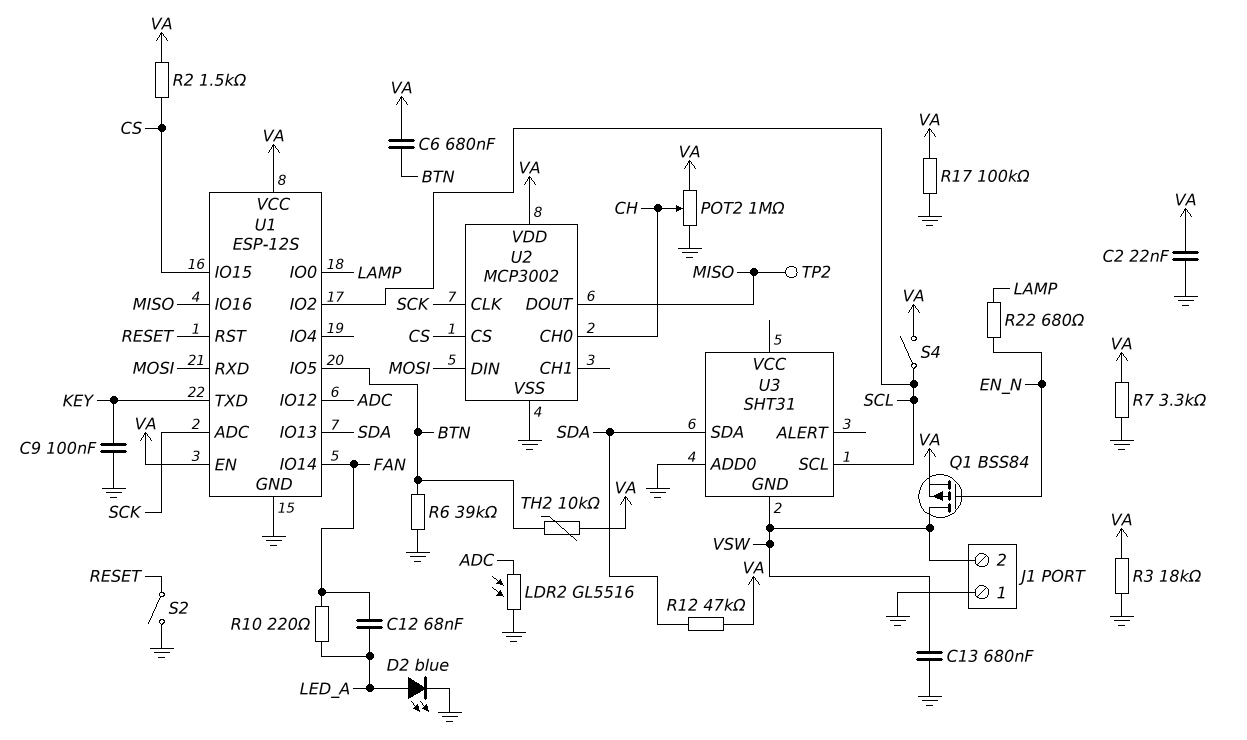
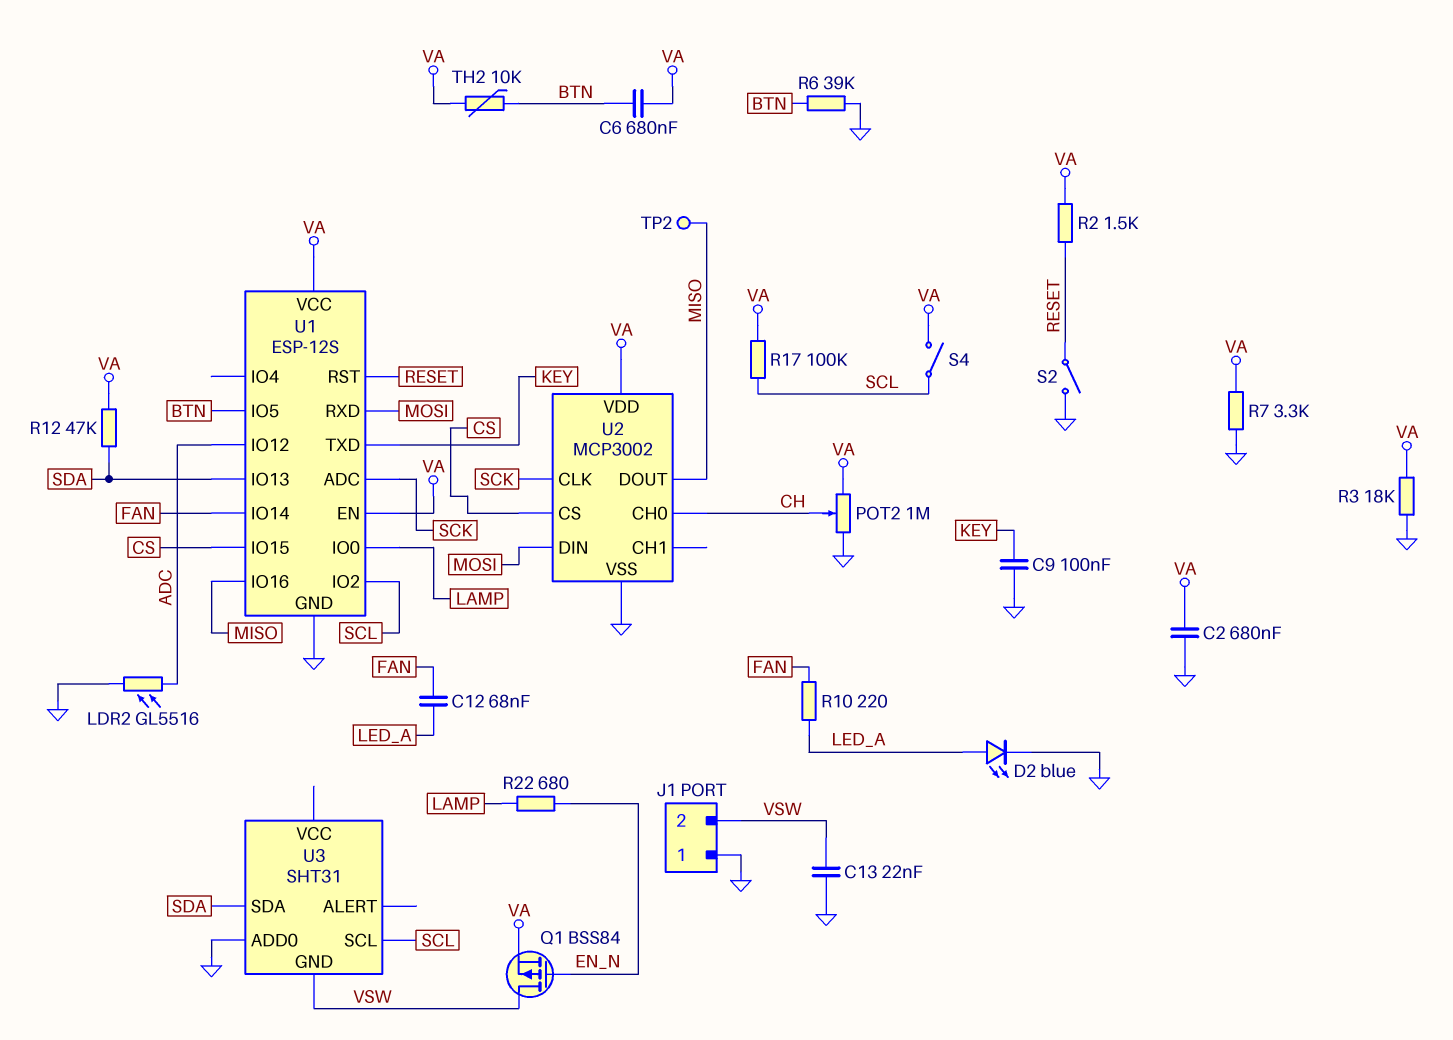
C2: 22nF (GND, VA) -> 680nF (GND, VA)
C13: 680nF (GND, VSW) -> 22nF (GND, VSW)
R2: 1.5k (CS, VA) -> 1.5k (RESET, VA)
R17: 100k (GND, VA) -> 100k (SCL, VA)

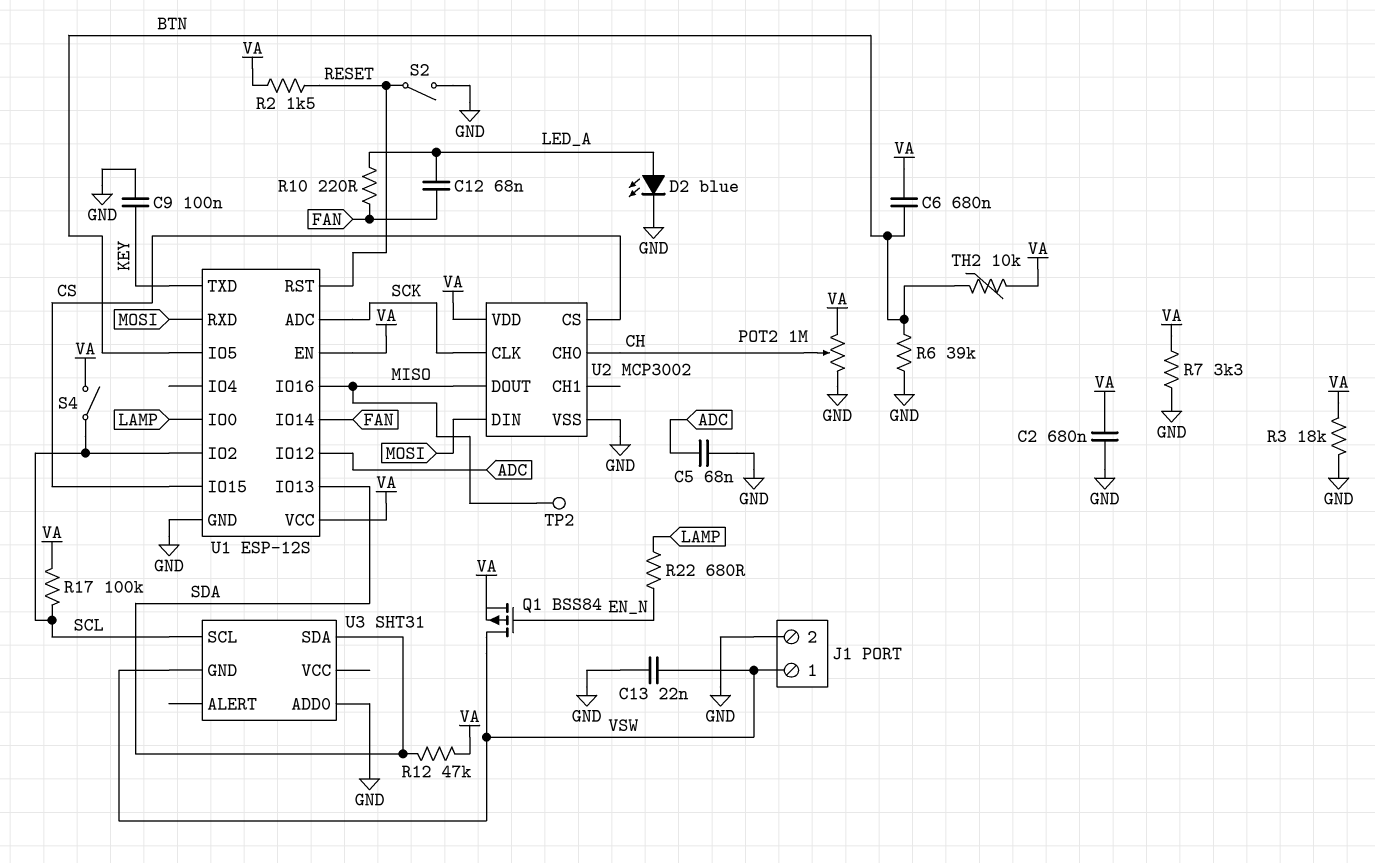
C5: none -> 68nF (ADC, GND)
J1 pin 1: GND -> VSW
J1 pin 2: VSW -> GND
LDR2: GL5516 (ADC, GND) -> none

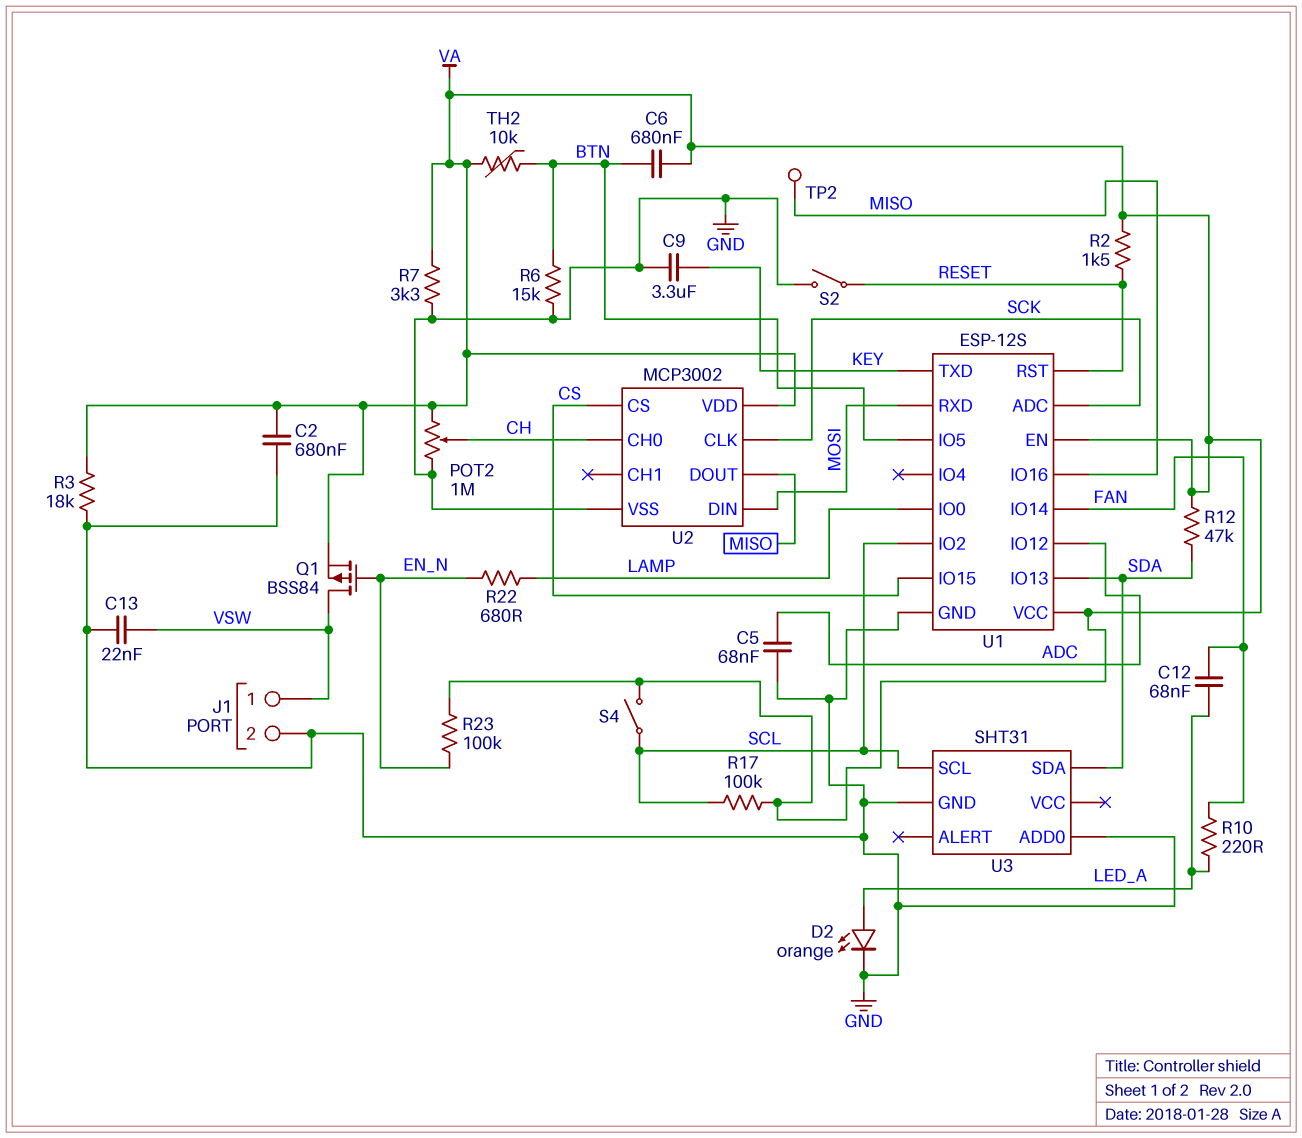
C9: 100nF (GND, KEY) -> 3.3uF (GND, KEY)
D2: LED blue (A LED_A, K GND) -> LED orange (A LED_A, K GND)
R6: 39k (BTN, GND) -> 15k (BTN, GND)
R23: none -> 100k (EN_N, VA)
U3 pin GND: VSW -> GND

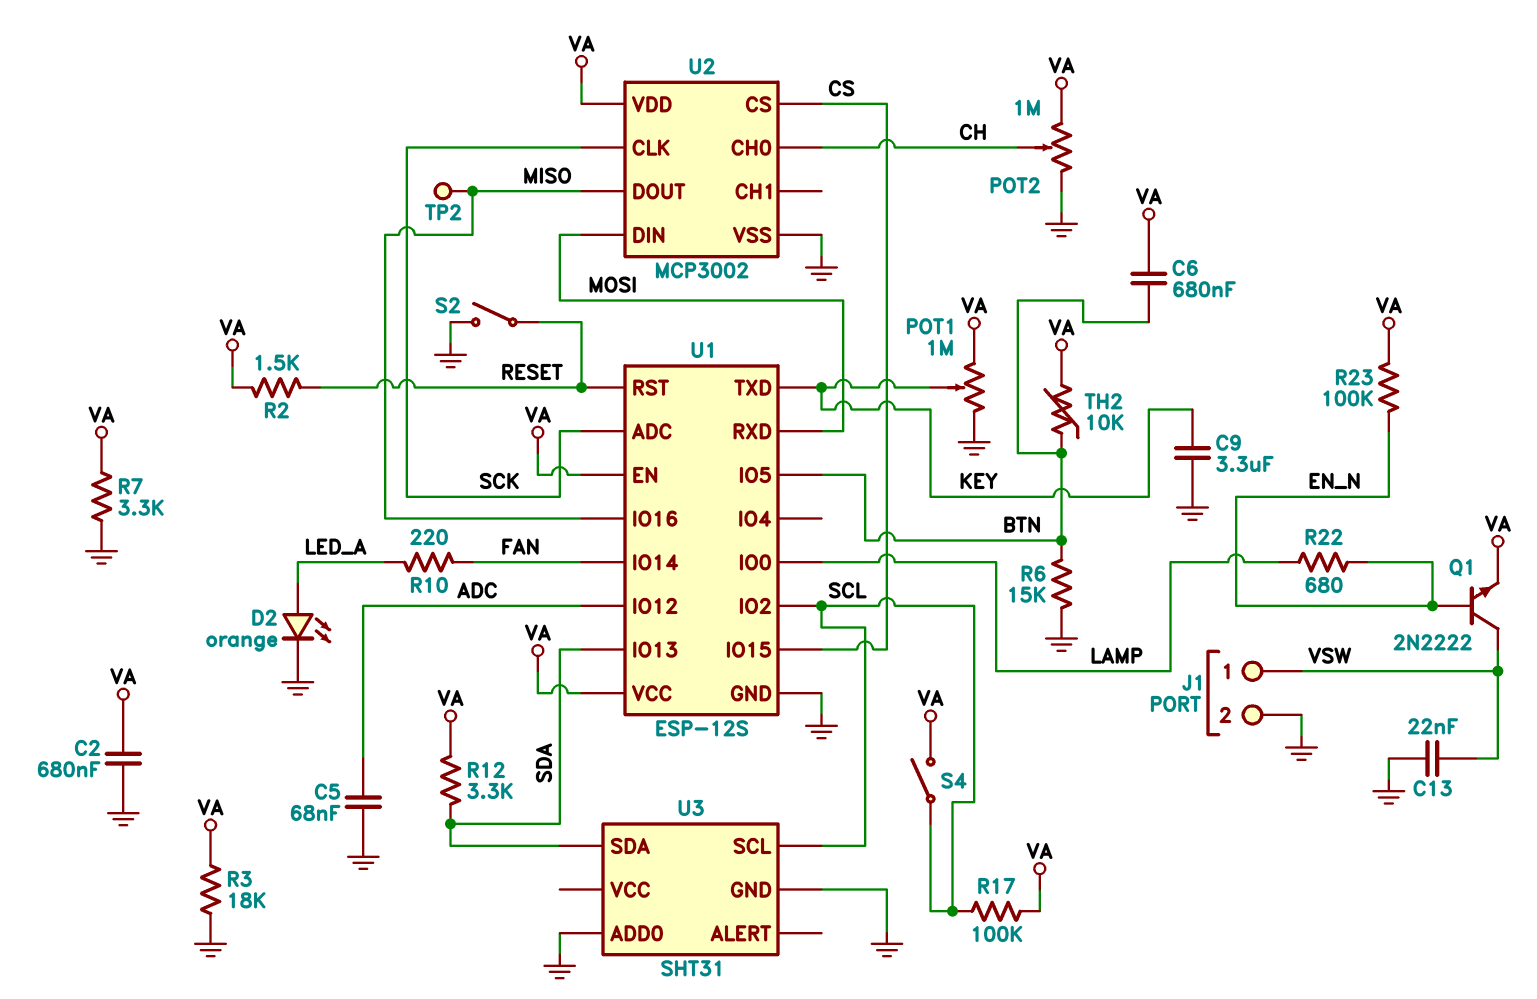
C12: 68nF (FAN, LED_A) -> none
POT1: none -> 1M (GND, VA, wiper KEY)
Q1: PMOS BSS84 (G EN_N, D VSW, S VA) -> NPN 2N2222 (B EN_N, C VSW, E VA)
R12: 47k (SDA, VA) -> 3.3k (SDA, VA)

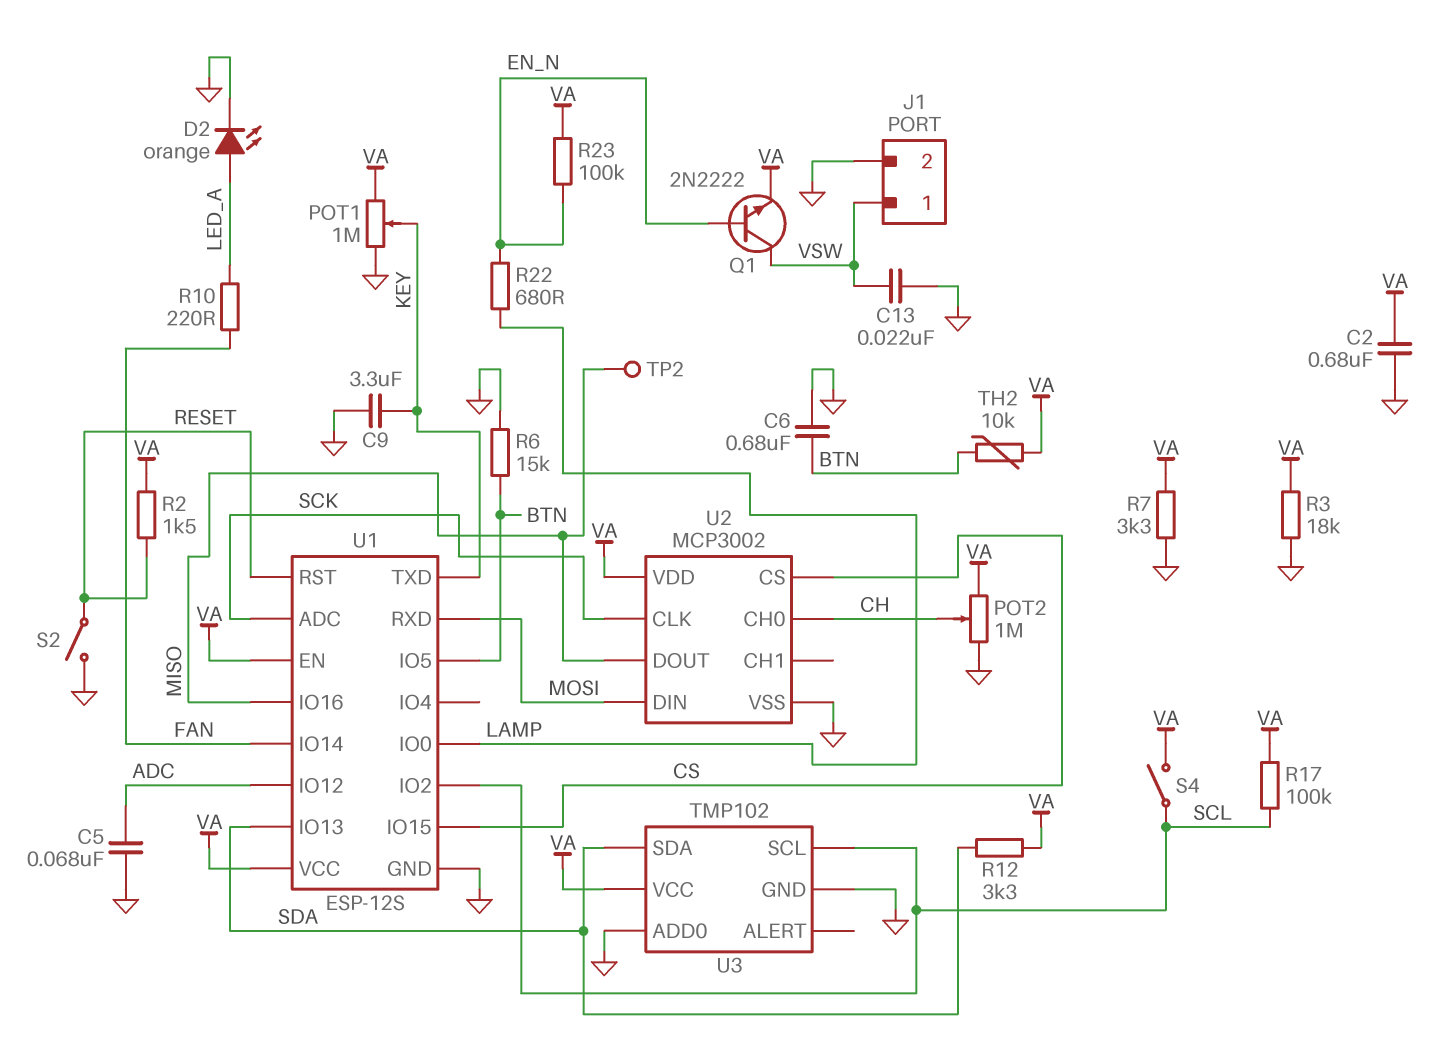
C6: 680nF (BTN, VA) -> 680nF (BTN, GND)
U3: SHT31 -> TMP102
U3 pin VCC: none -> VA

